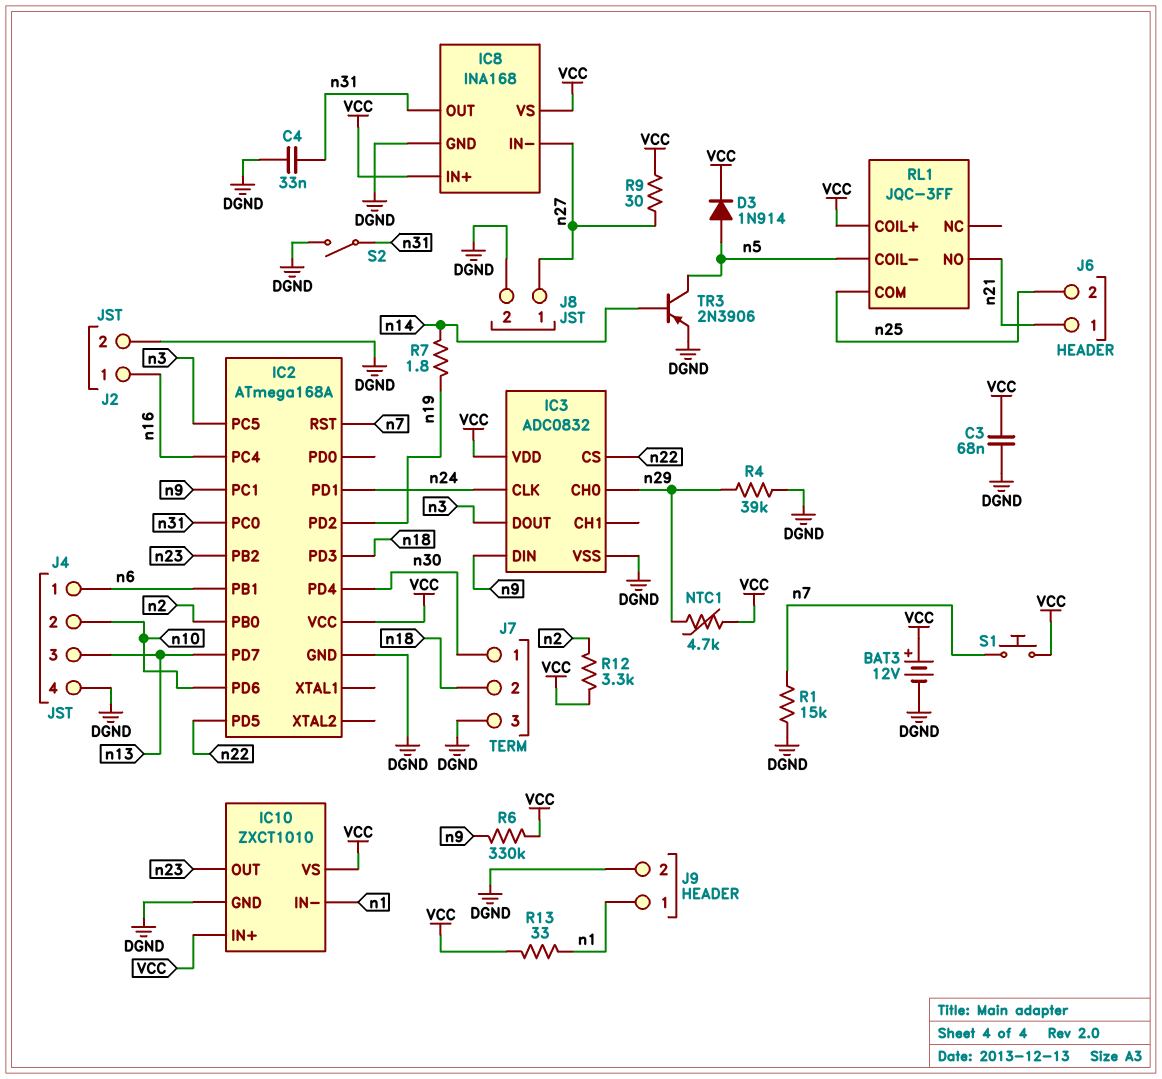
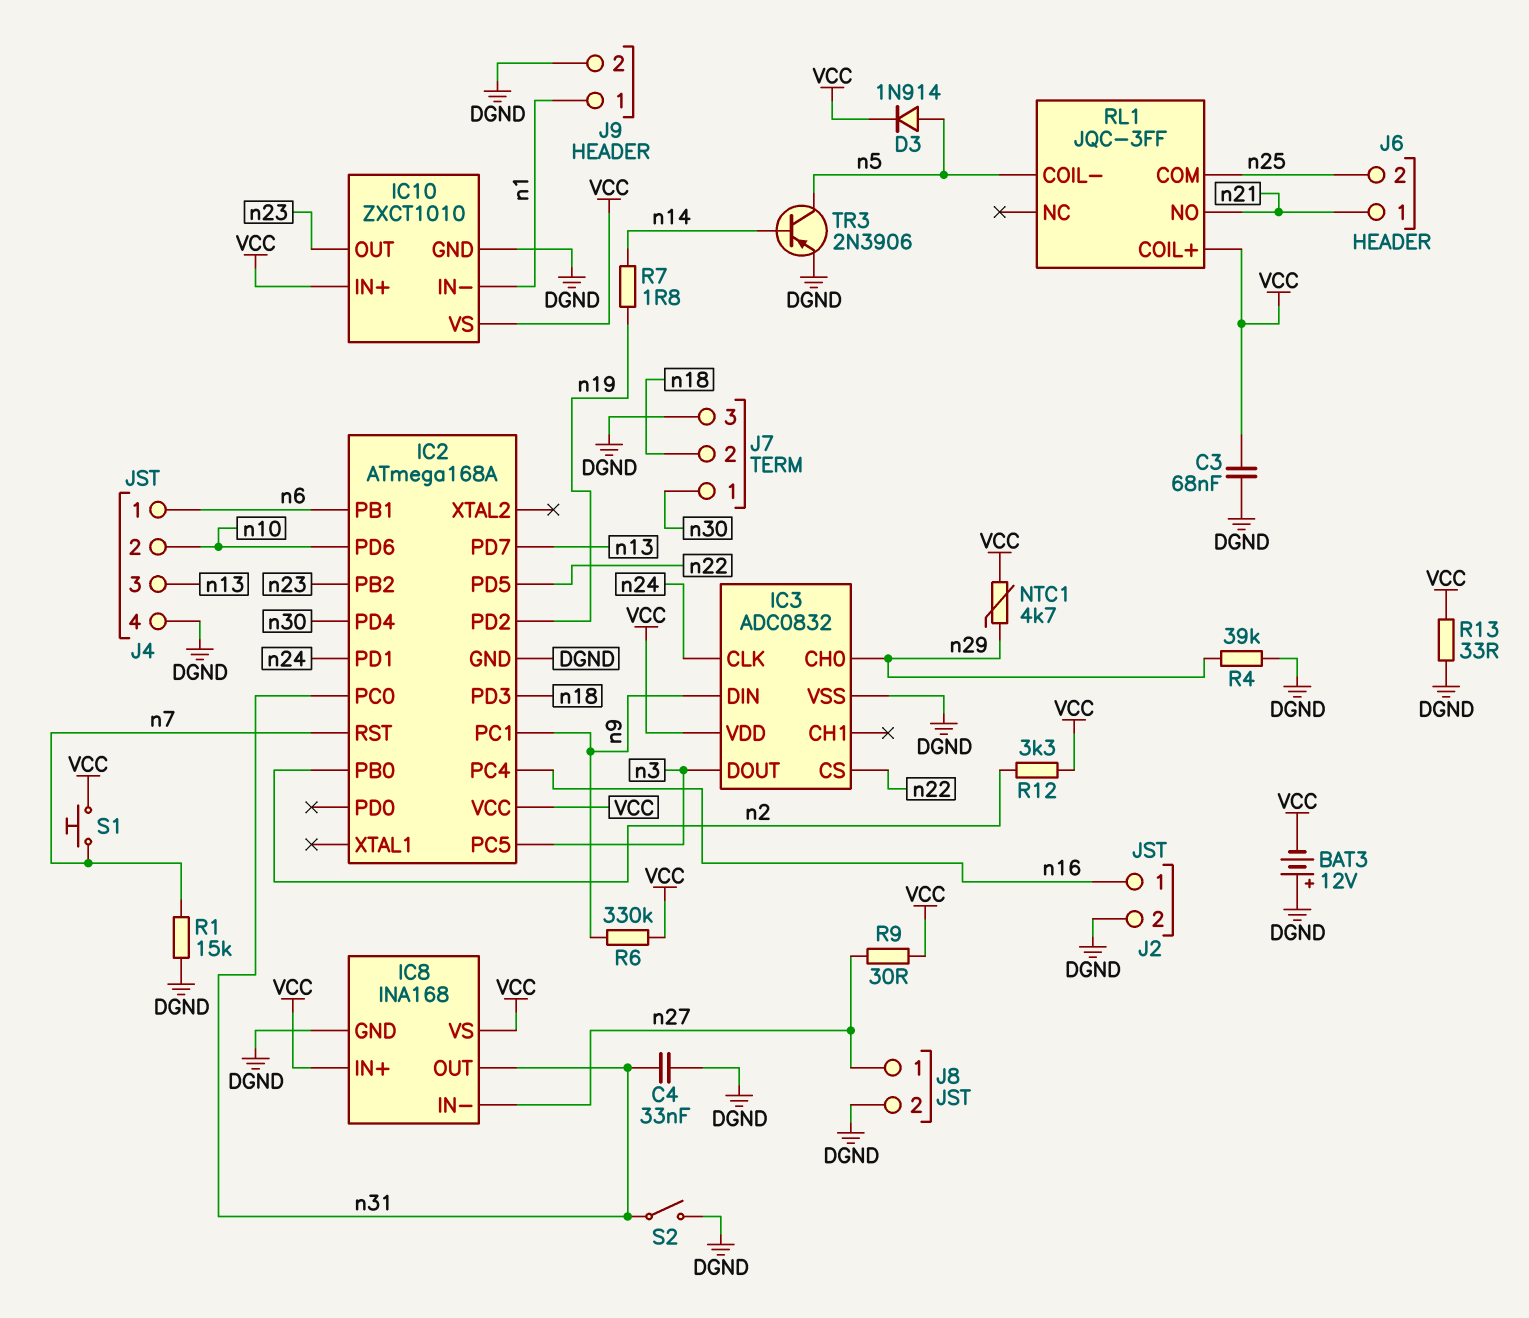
BAT3: 12V (plus VCC, minus DGND) -> 12V (plus DGND, minus VCC)
R13: 33 (VCC, n1) -> 33 (DGND, VCC)

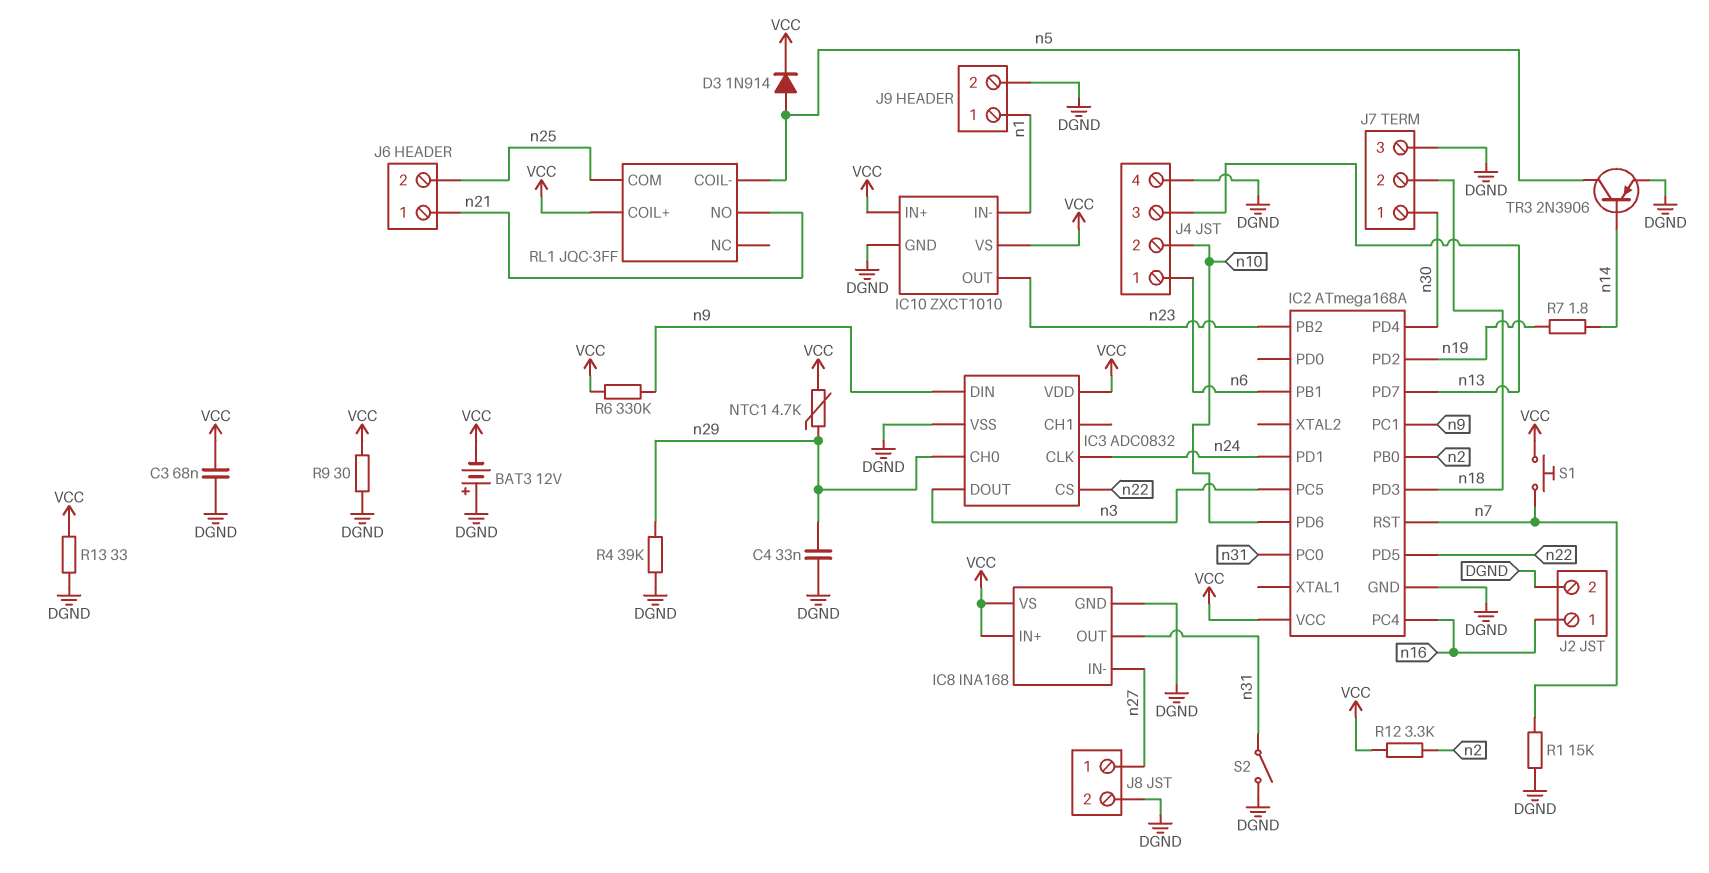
C4: 33nF (DGND, n31) -> 33nF (DGND, n29)
R9: 30 (VCC, n27) -> 30 (DGND, VCC)

